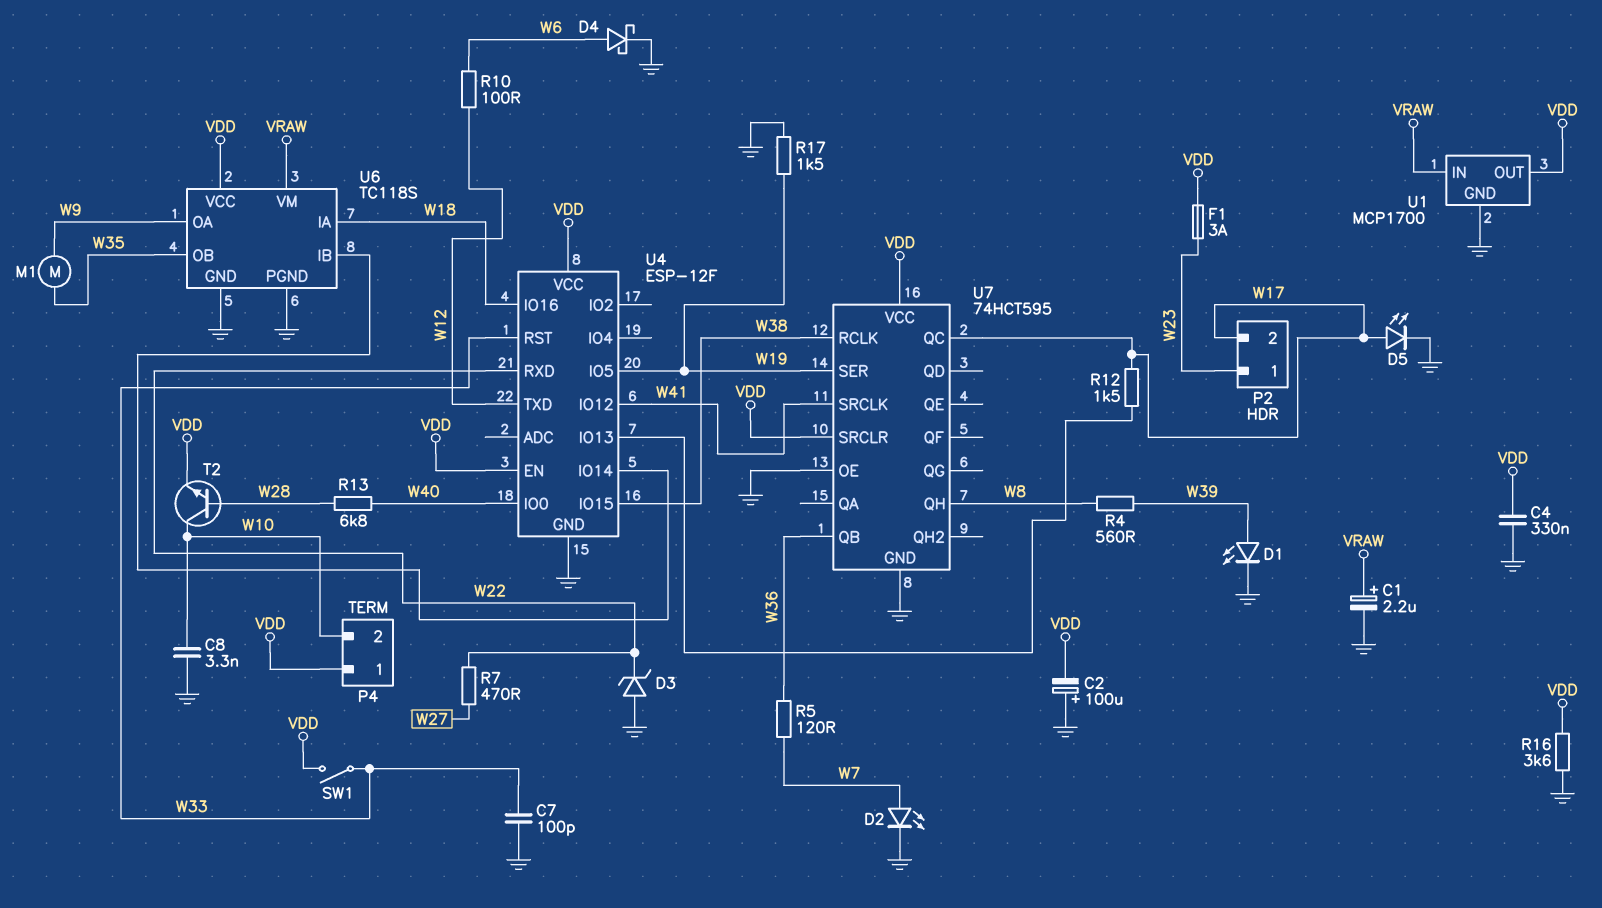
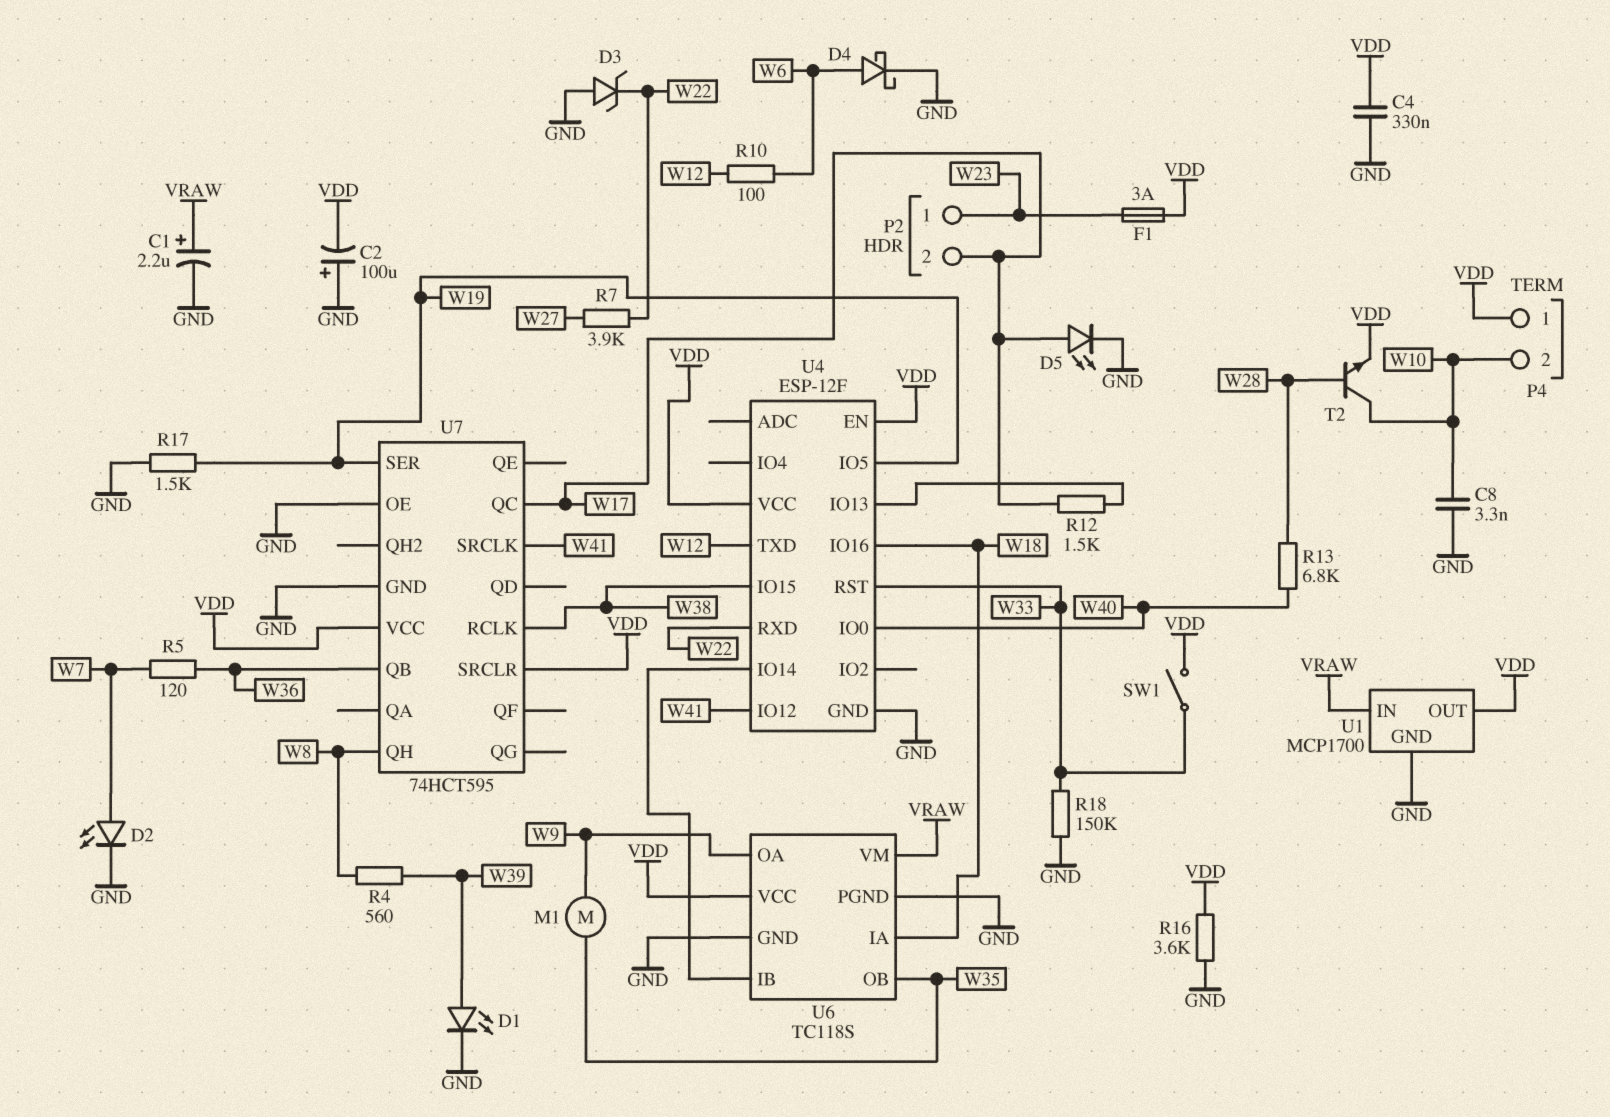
C7: 100pF (GND, W33) -> none
R7: 470 (W22, W27) -> 3.9k (W22, W27)
R18: none -> 150k (GND, W33)

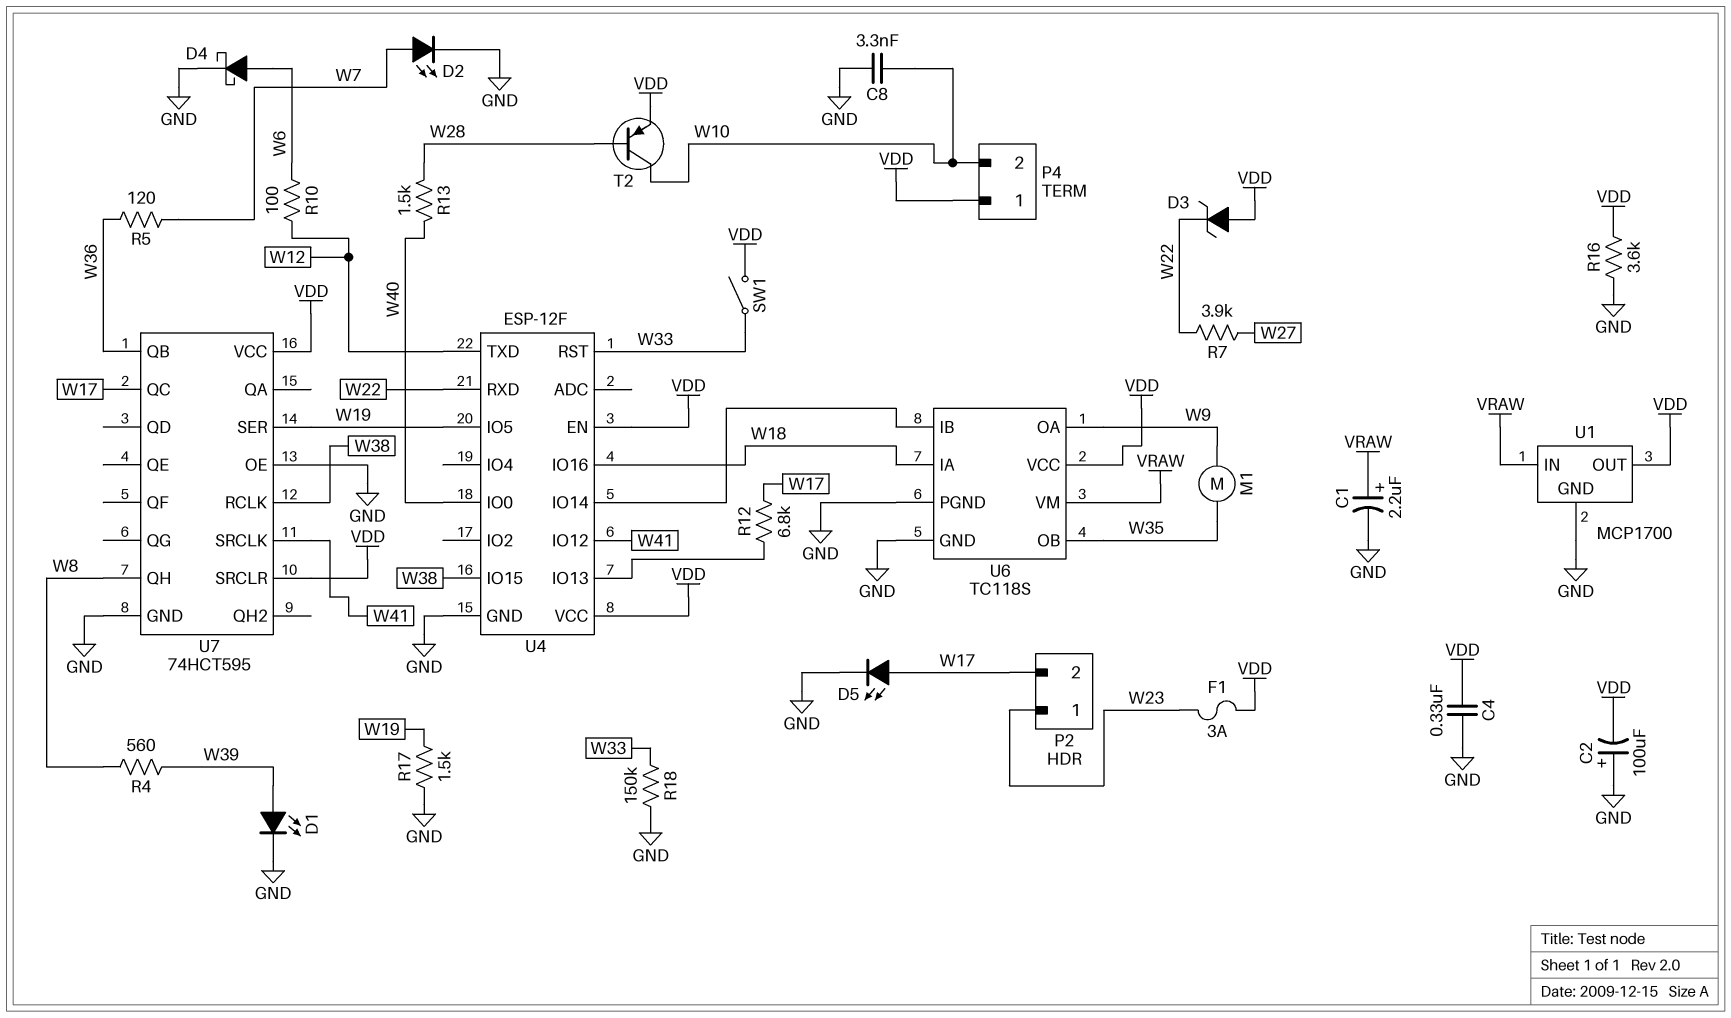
D3: zener (A GND, K W22) -> zener (A VDD, K W22)
R12: 1.5k (U4/IO13, W17) -> 6.8k (U4/IO13, W17)
R13: 6.8k (W28, W40) -> 1.5k (W28, W40)
T2: NPN (B W28, C W10, E VDD) -> PNP (B W28, C W10, E VDD)

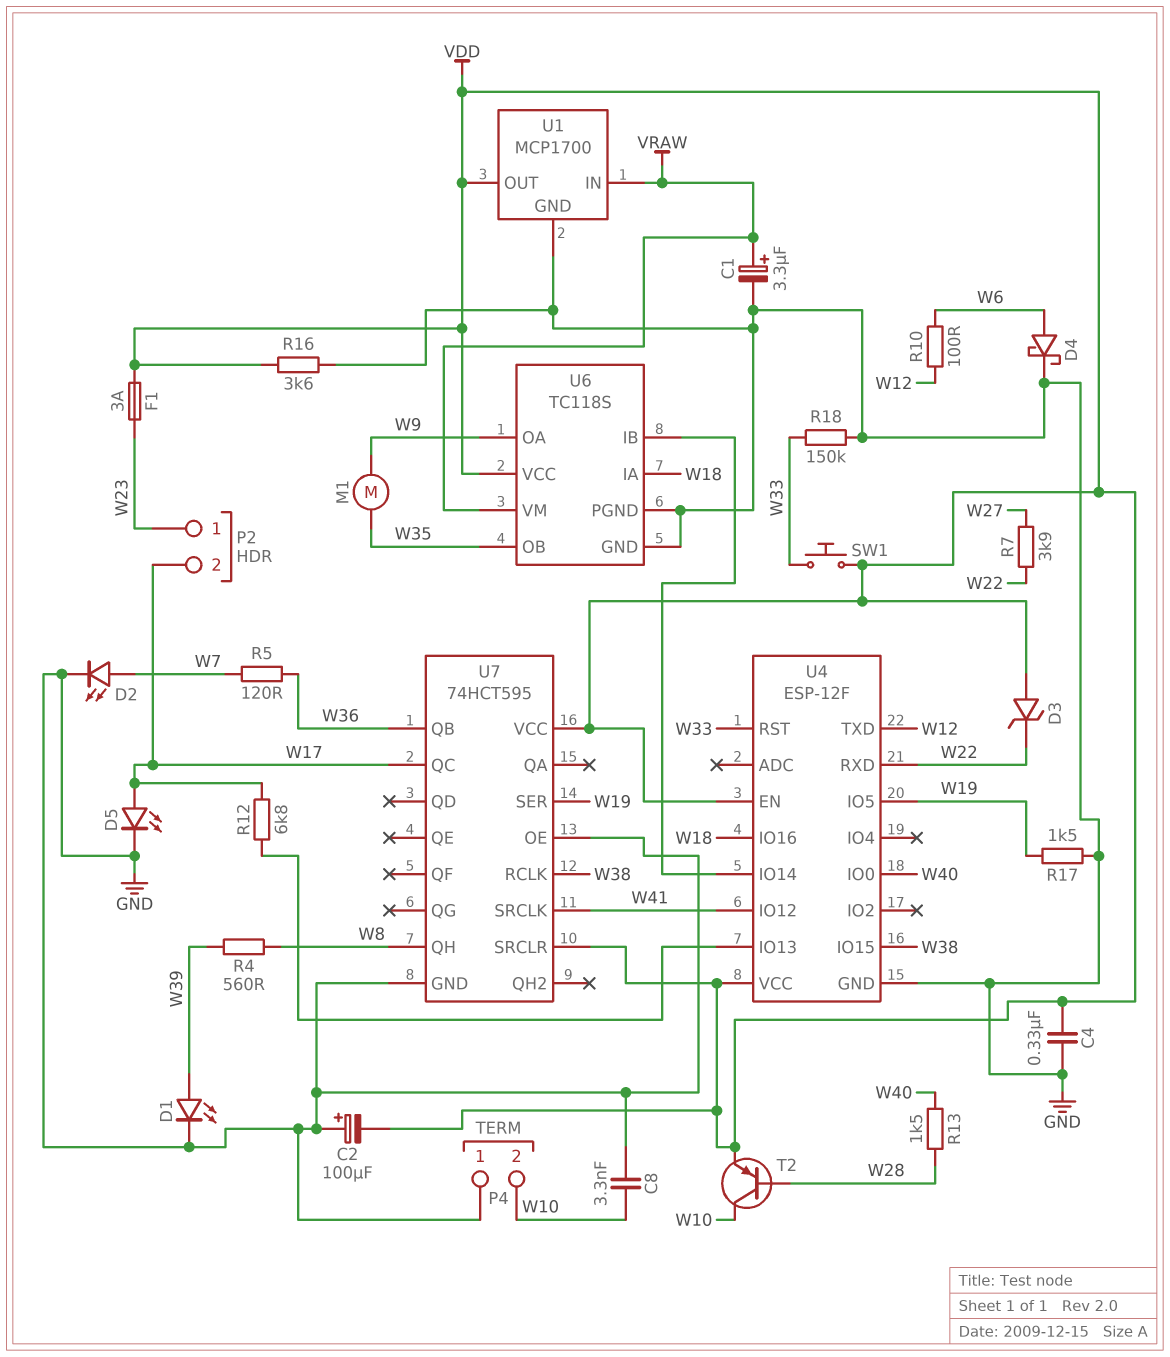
C1: 2.2uF (plus VRAW, minus GND) -> 3.3uF (plus VRAW, minus GND)
P4 pin 1: VDD -> GND
SW1: switch (VDD, W33) -> button (VDD, W33)

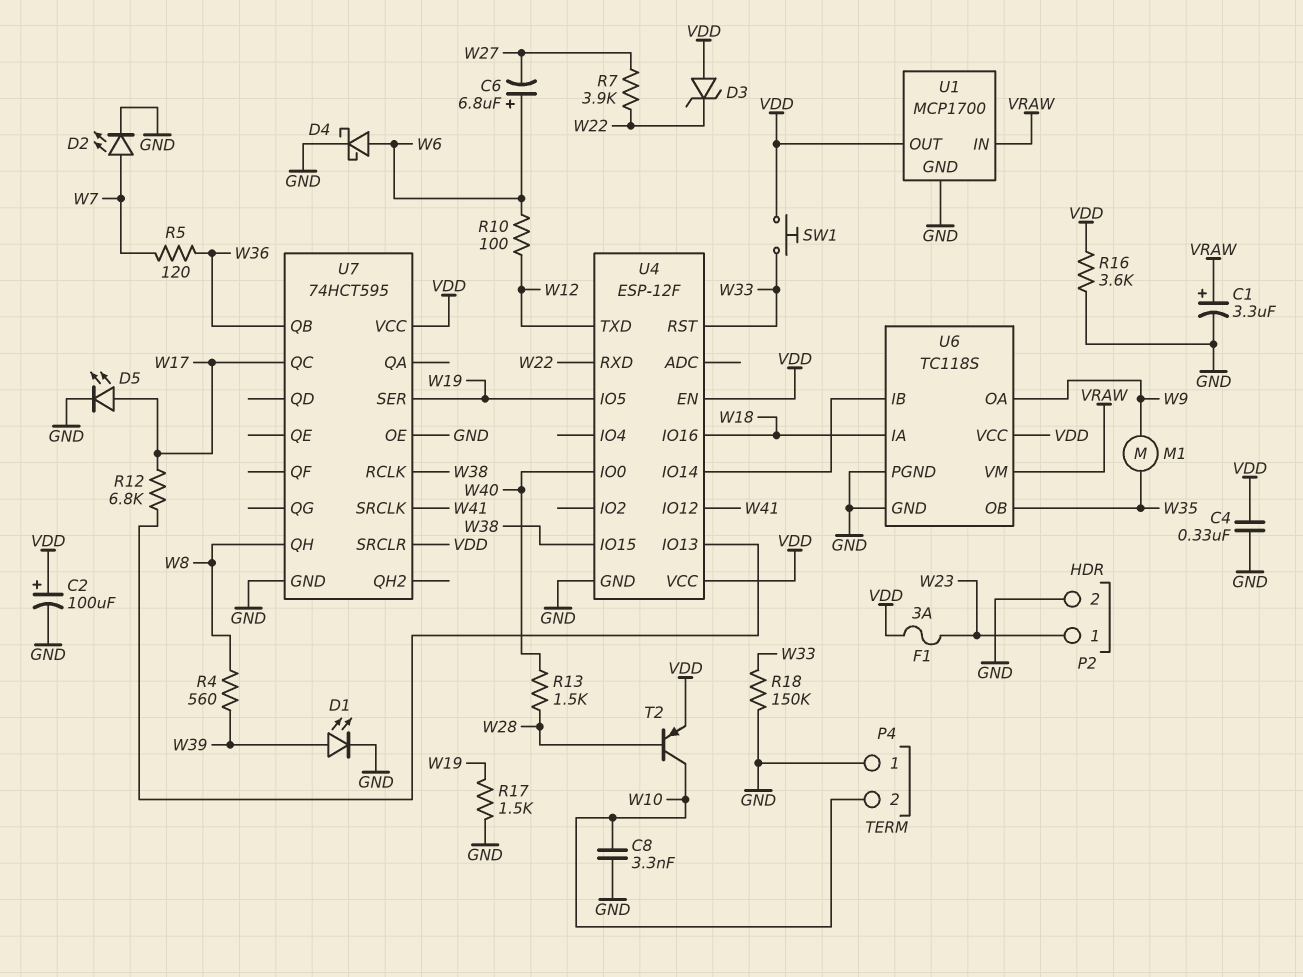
C2: 100uF (plus GND, minus VDD) -> 100uF (plus VDD, minus GND)
C6: none -> 6.8uF (plus W6, minus W27)
P2 pin 2: W17 -> GND

